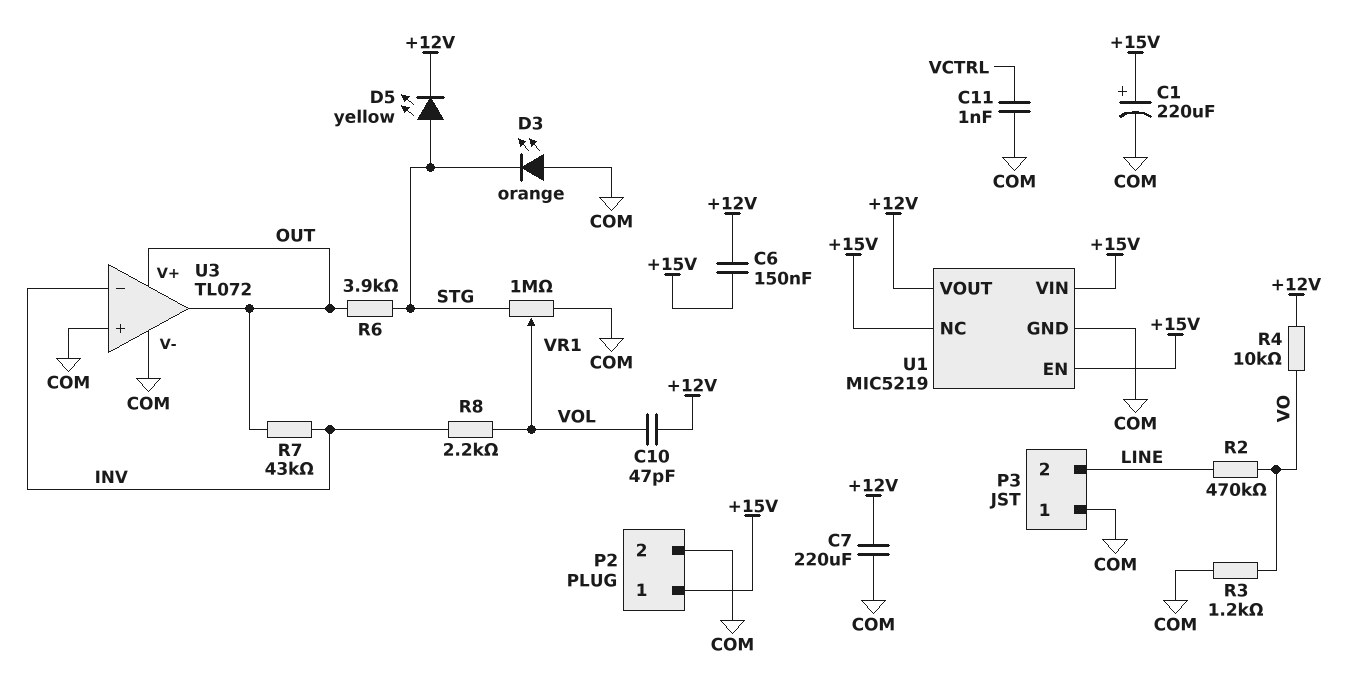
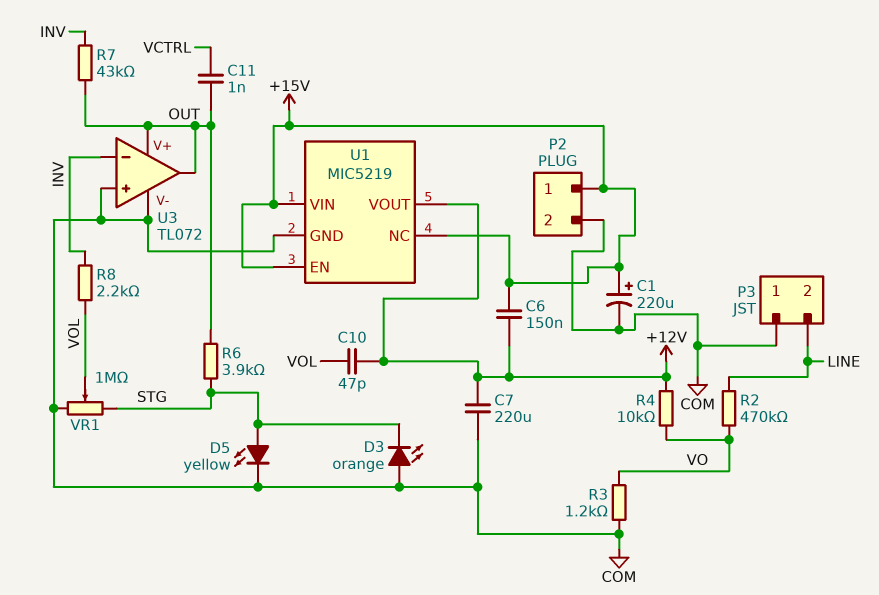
C11: 1nF (COM, VCTRL) -> 1nF (OUT, VCTRL)
D5: LED yellow (A STG, K +12V) -> LED yellow (A STG, K COM)

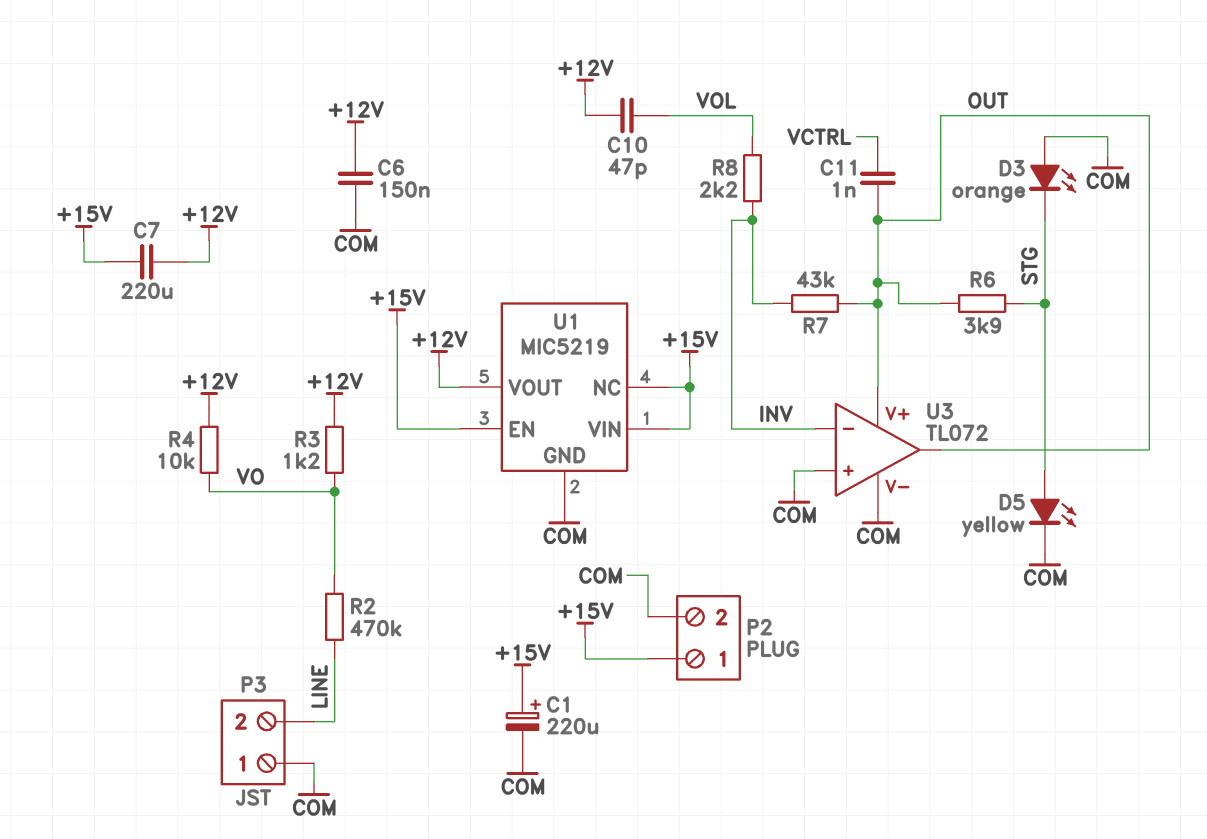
C6: 150nF (+12V, +15V) -> 150nF (+12V, COM)
C7: 220uF (+12V, COM) -> 220uF (+12V, +15V)
R3: 1.2k (COM, VO) -> 1.2k (+12V, VO)
VR1: 1M (COM, STG, wiper VOL) -> none

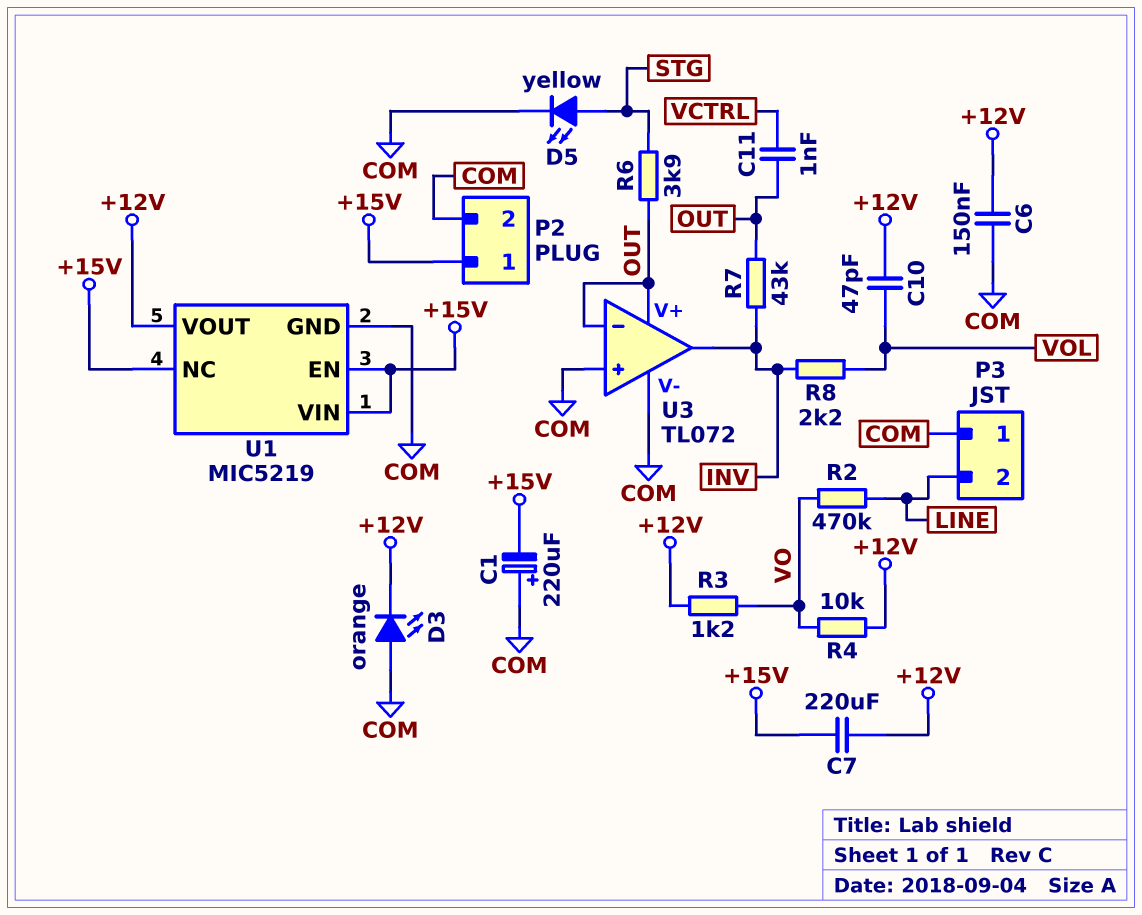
C1: 220uF (plus +15V, minus COM) -> 220uF (plus COM, minus +15V)
D3: LED orange (A COM, K STG) -> LED orange (A COM, K +12V)
U3 pin in-: INV -> OUT
U3 pin out: OUT -> INV

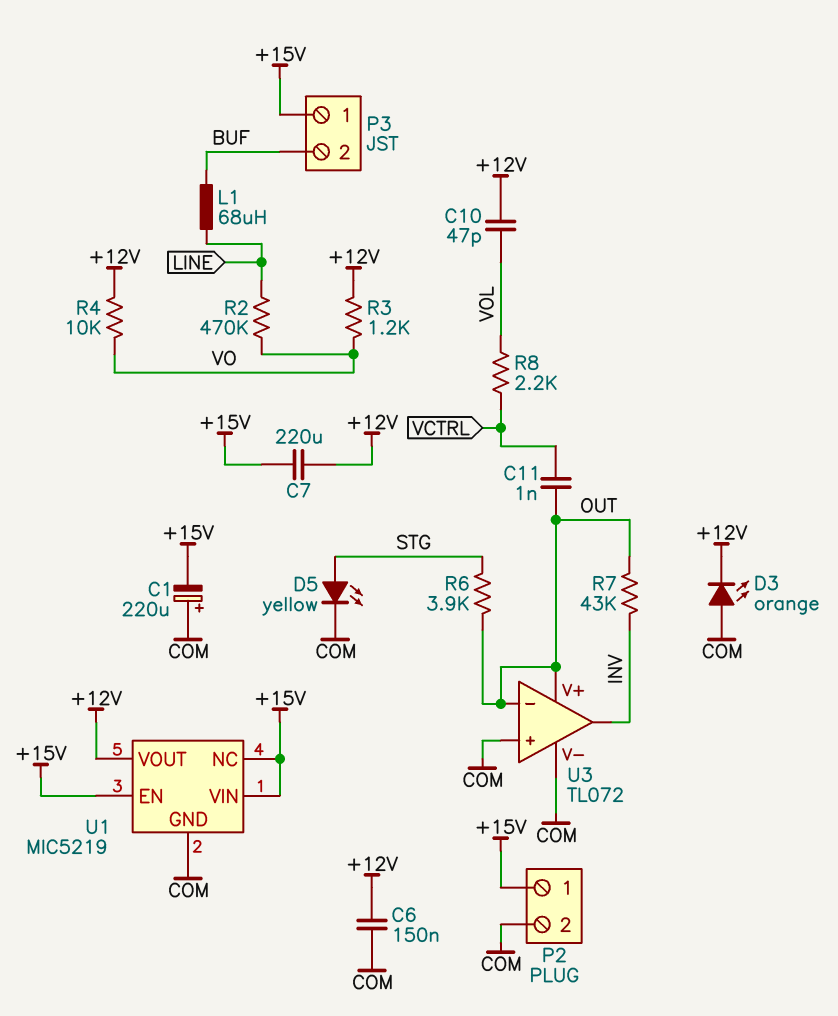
L1: none -> 68uH (BUF, LINE)
P3 pin 1: COM -> +15V
P3 pin 2: LINE -> BUF
R8: 2.2k (INV, VOL) -> 2.2k (VCTRL, VOL)

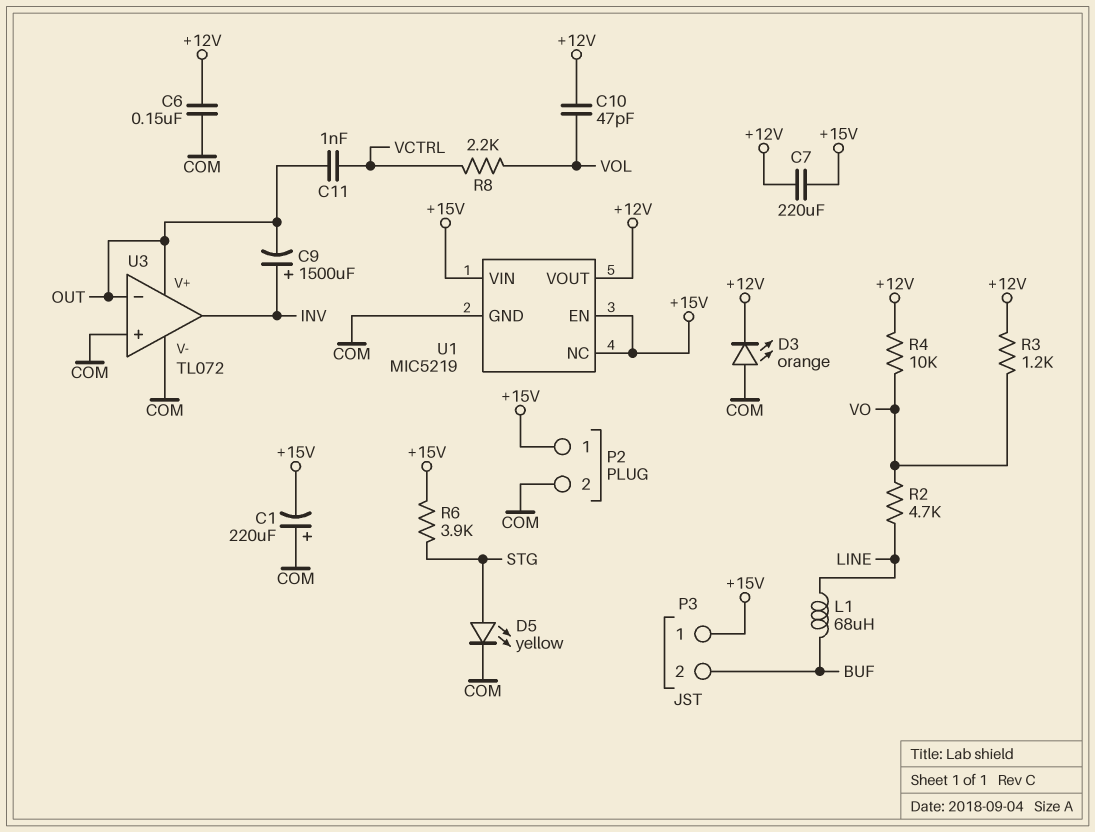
C9: none -> 1500uF (plus INV, minus OUT)
R2: 470k (LINE, VO) -> 4.7k (LINE, VO)
R6: 3.9k (OUT, STG) -> 3.9k (+15V, STG)
R7: 43k (INV, OUT) -> none

